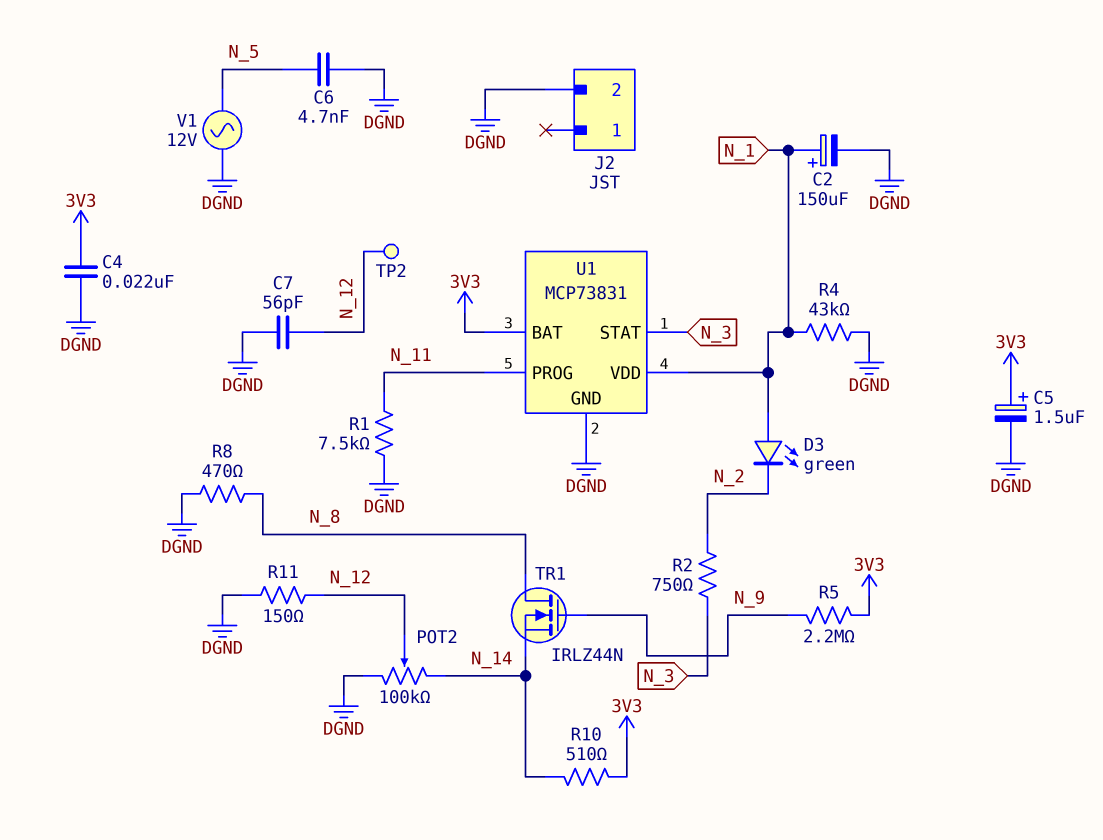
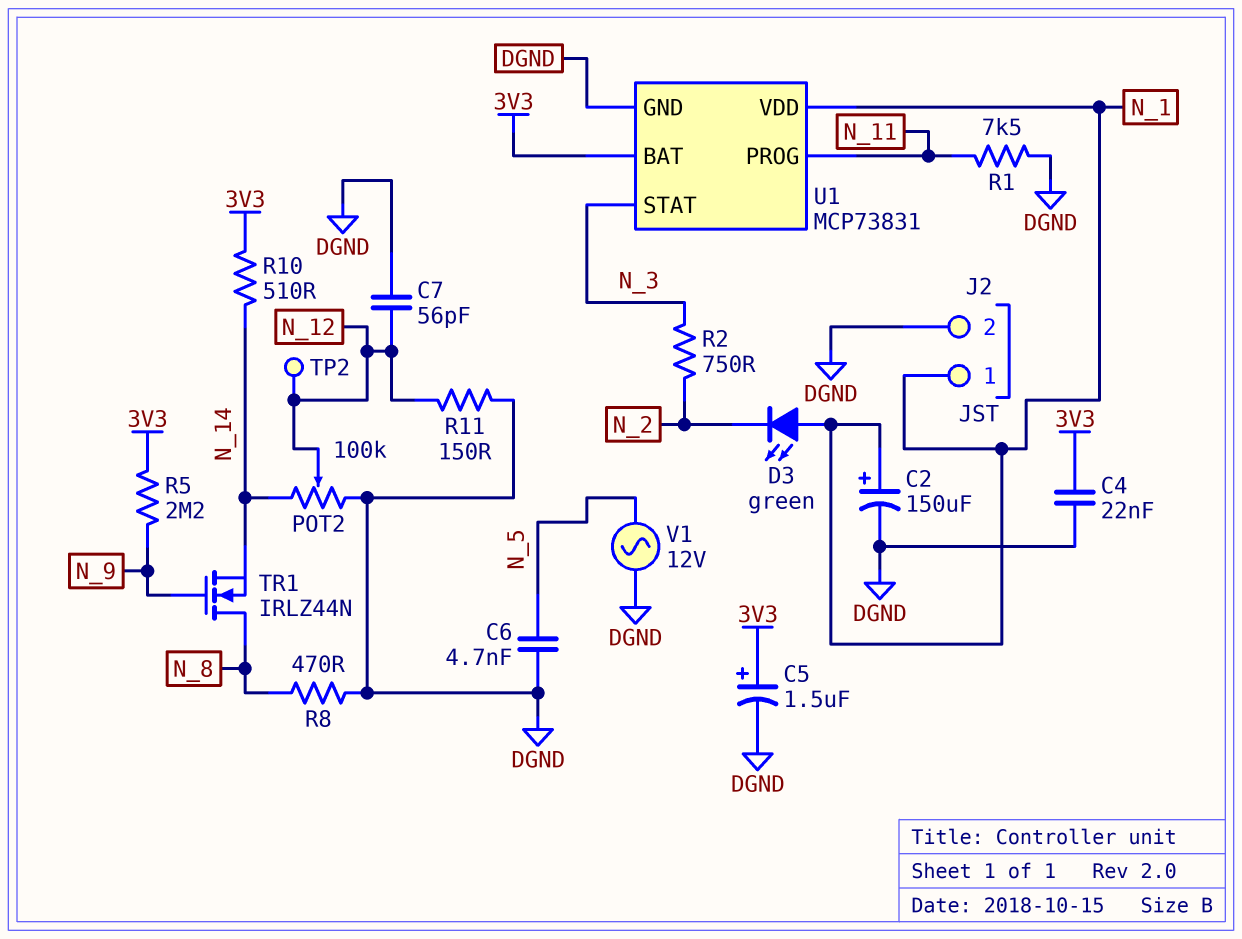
J2 pin 1: none -> N_1
R4: 43k (DGND, N_1) -> none

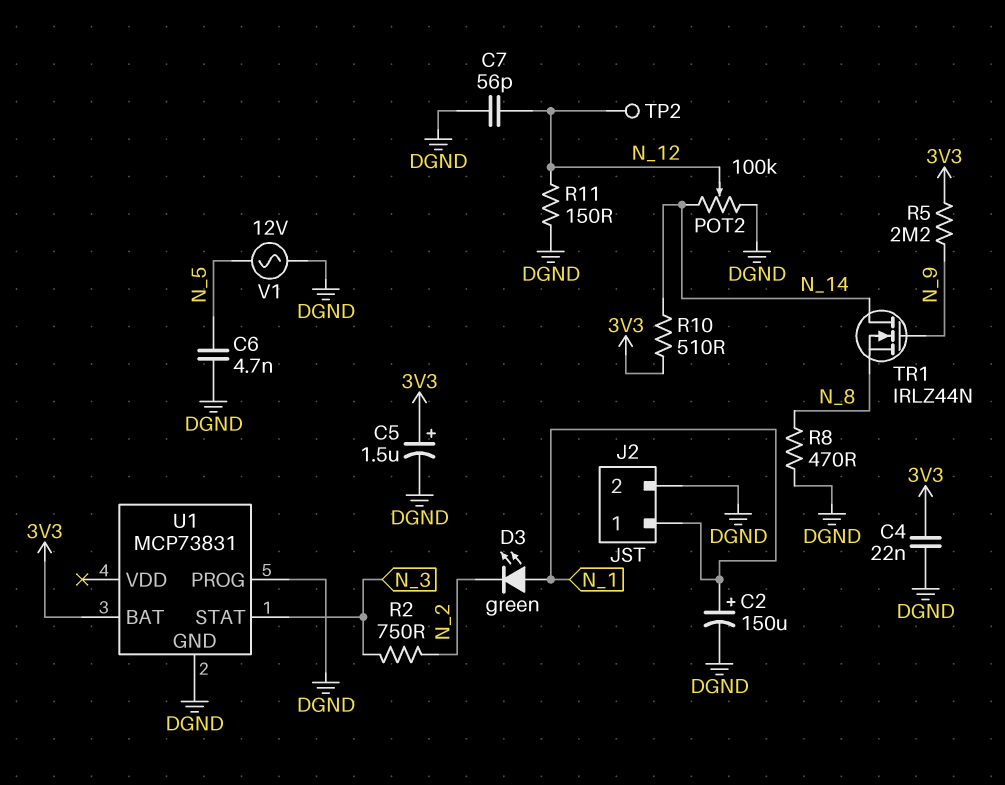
R1: 7.5k (DGND, N_11) -> none
TR1: NMOS IRLZ44N (G N_9, D N_8, S N_14) -> NMOS IRLZ44N (G N_9, D N_14, S N_8)
U1 pin PROG: N_11 -> DGND
U1 pin VDD: N_1 -> none

